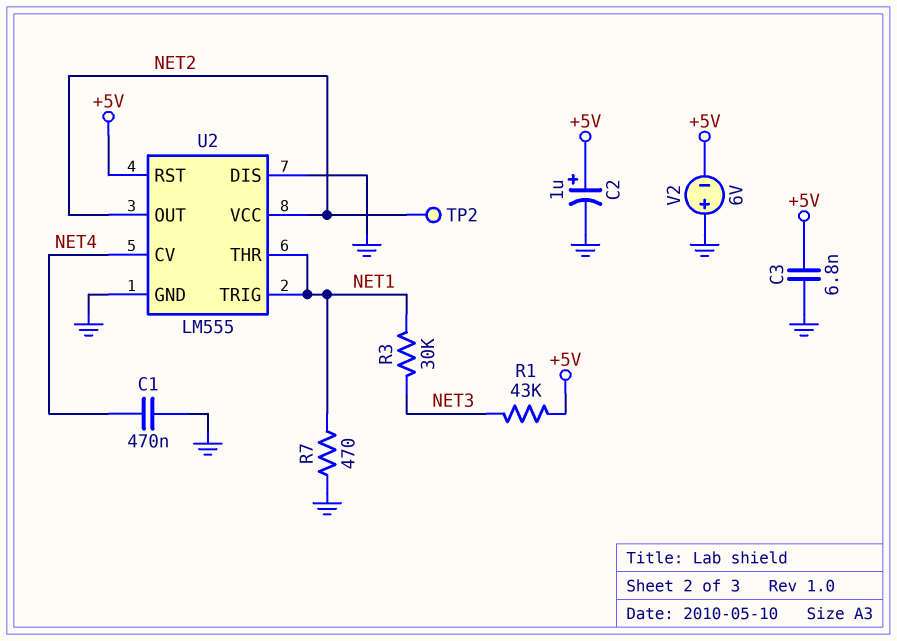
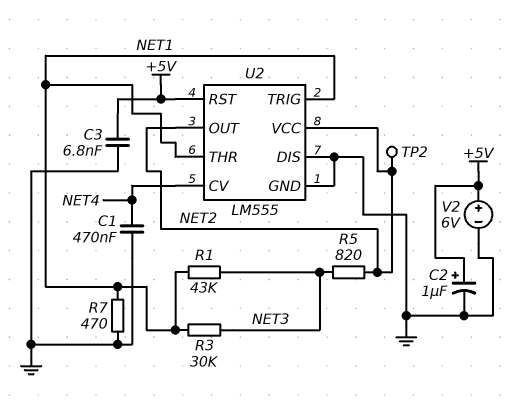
R1: 43k (+5V, NET3) -> 43k (NET1, NET3)
R5: none -> 820 (NET2, NET3)
V2: 6V (plus GND, minus +5V) -> 6V (plus +5V, minus GND)

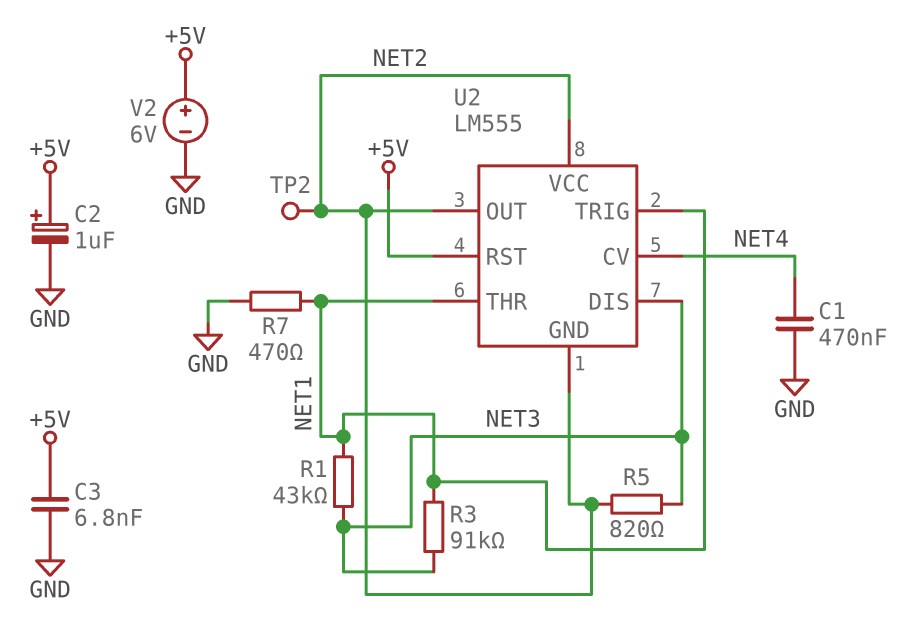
R3: 30k (NET1, NET3) -> 91k (NET1, NET3)
U2 pin DIS: GND -> NET3
U2 pin GND: GND -> NET2

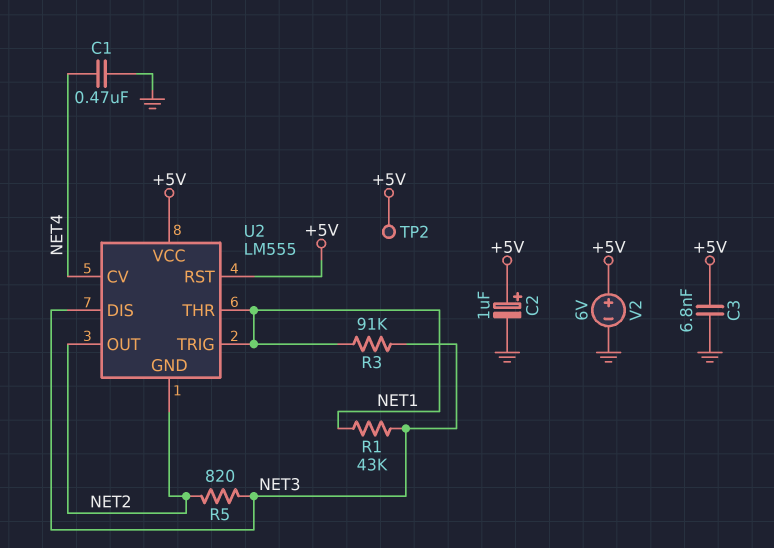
R7: 470 (GND, NET1) -> none
TP2: test point (NET2) -> test point (+5V)
U2 pin VCC: NET2 -> +5V

